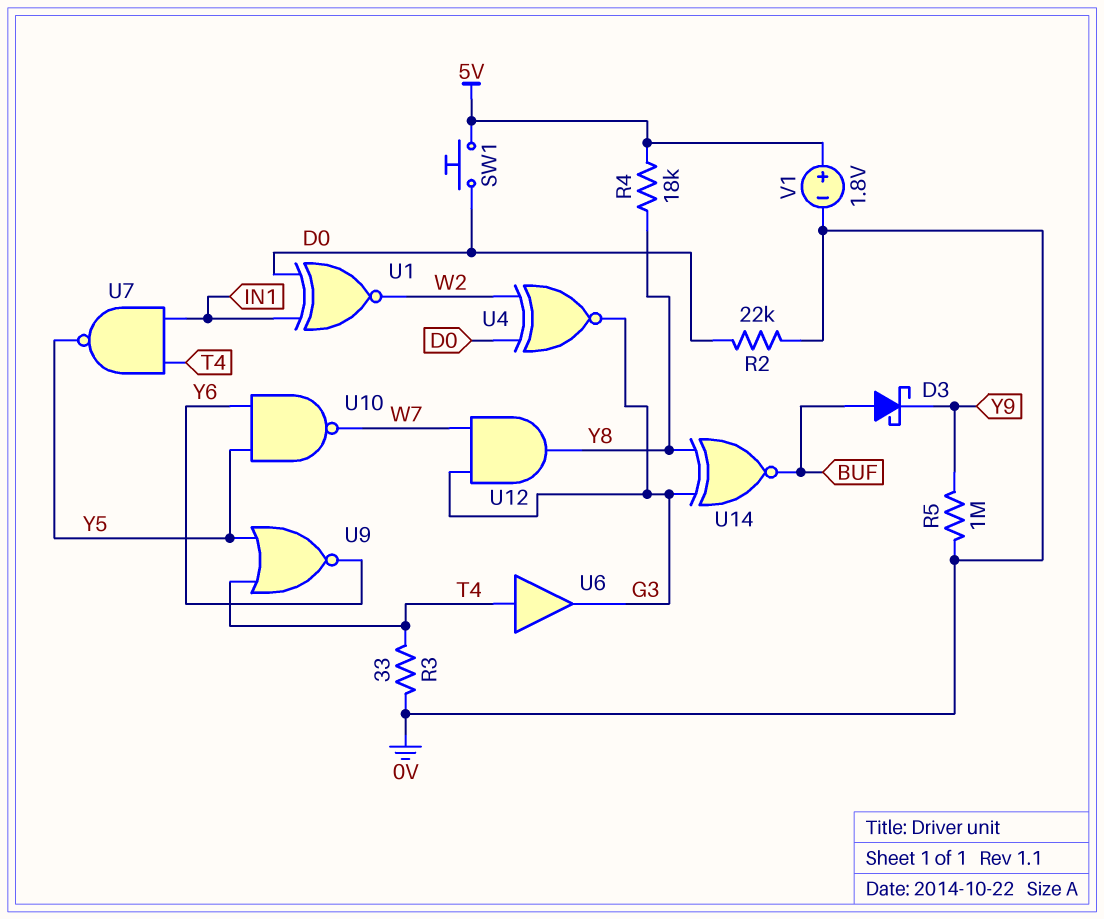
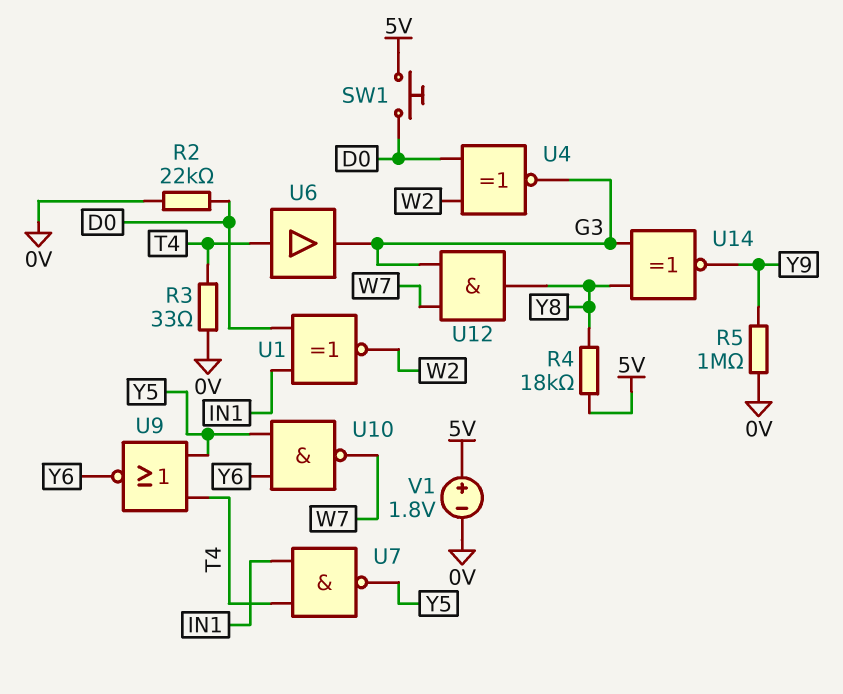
D3: schottky (A BUF, K Y9) -> none
U14: XNOR (in G3, in Y8, out BUF) -> XNOR (in G3, in Y8, out Y9)

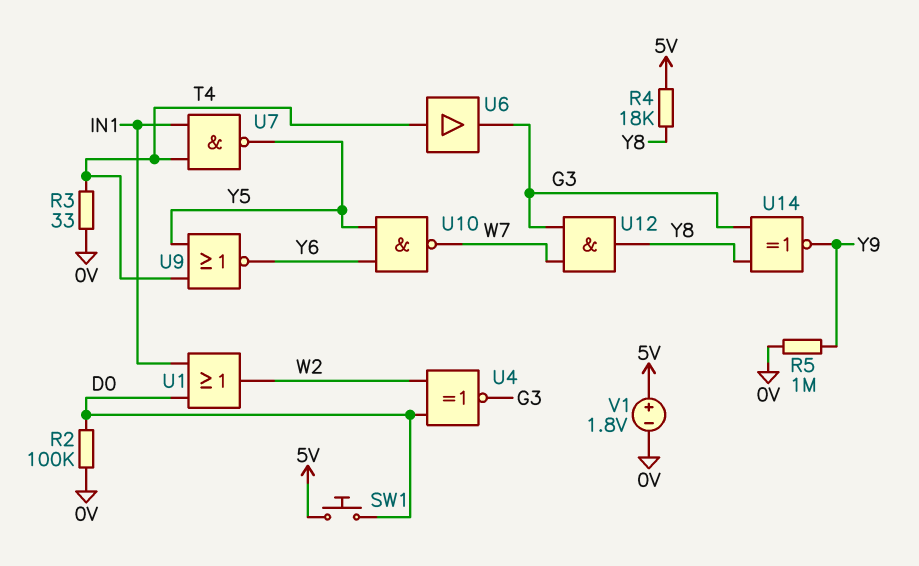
R2: 22k (0V, D0) -> 100k (0V, D0)
U1: XNOR (in D0, in IN1, out W2) -> OR (in D0, in IN1, out W2)

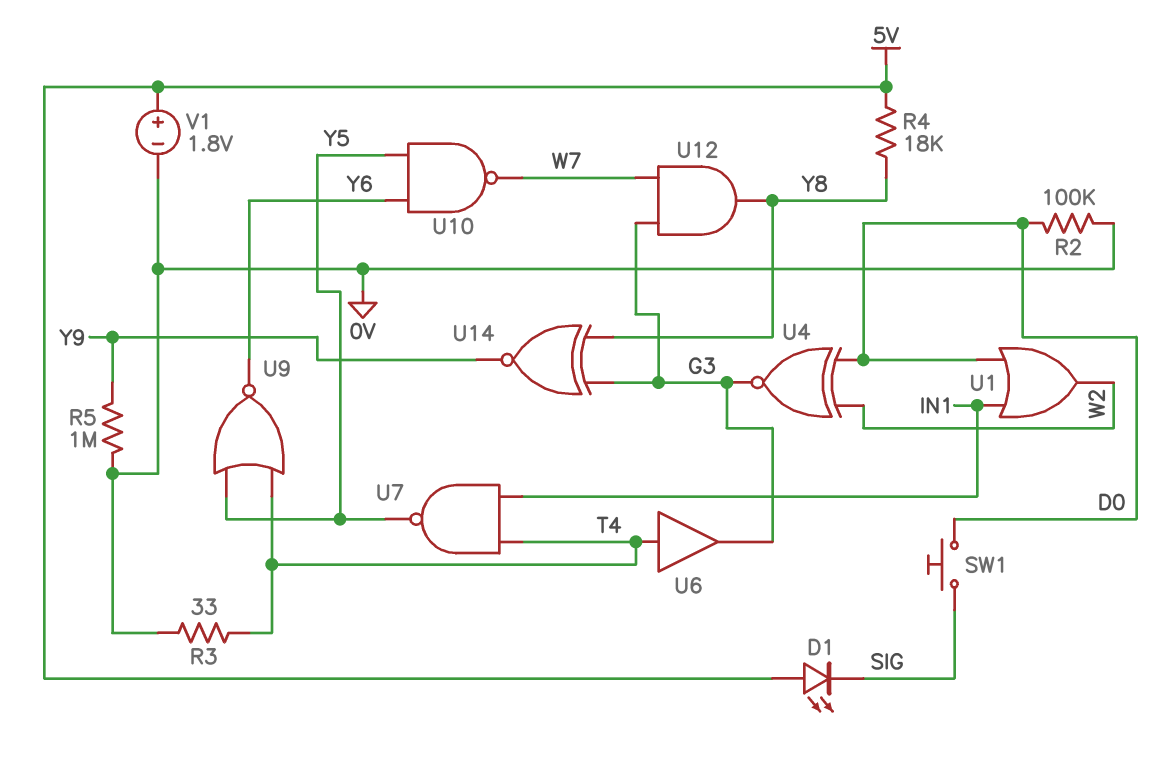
D1: none -> LED (A 5V, K SIG)
SW1: button (5V, D0) -> button (D0, SIG)

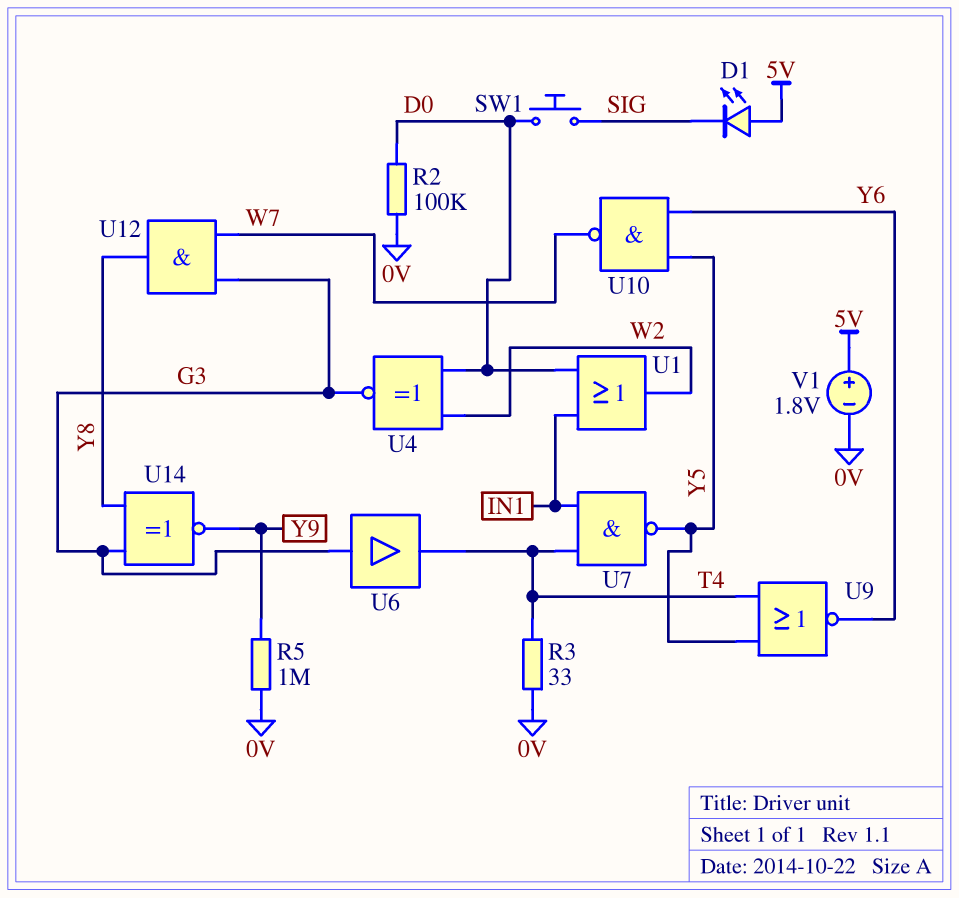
R4: 18k (5V, Y8) -> none
U6: buffer (in T4, out G3) -> buffer (in G3, out T4)

